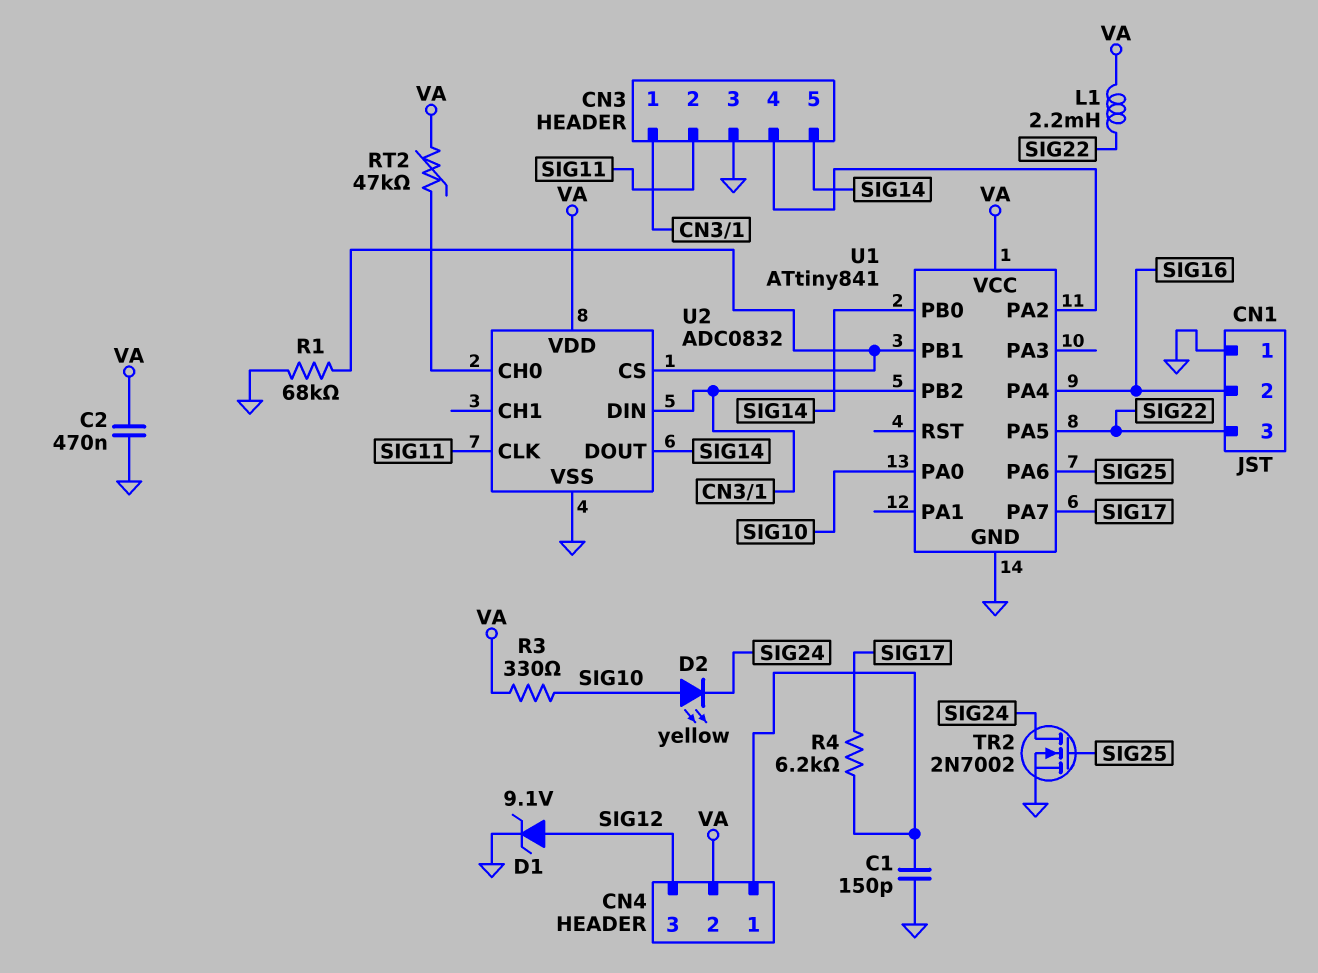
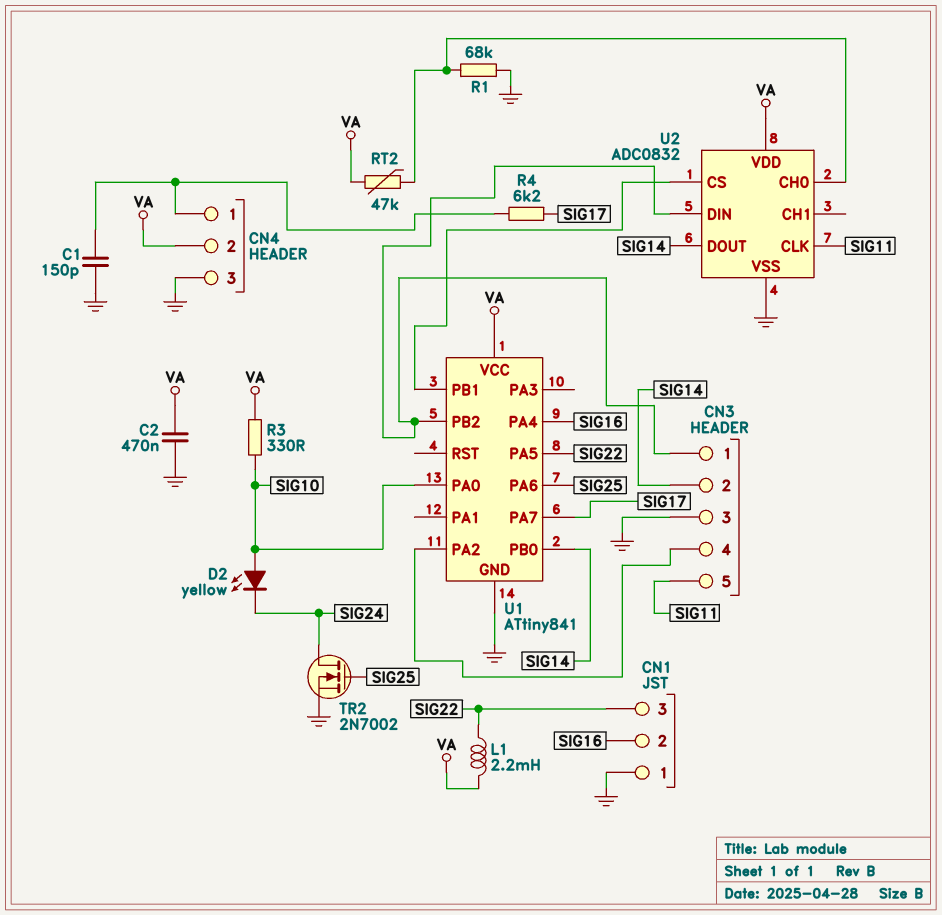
CN3 pin 2: SIG11 -> SIG14
CN3 pin 5: SIG14 -> SIG11
CN4 pin 3: SIG12 -> GND
D1: zener 9.1V (A SIG12, K GND) -> none
R1: 68k (GND, U1/PB1) -> 68k (GND, U2/CH0)

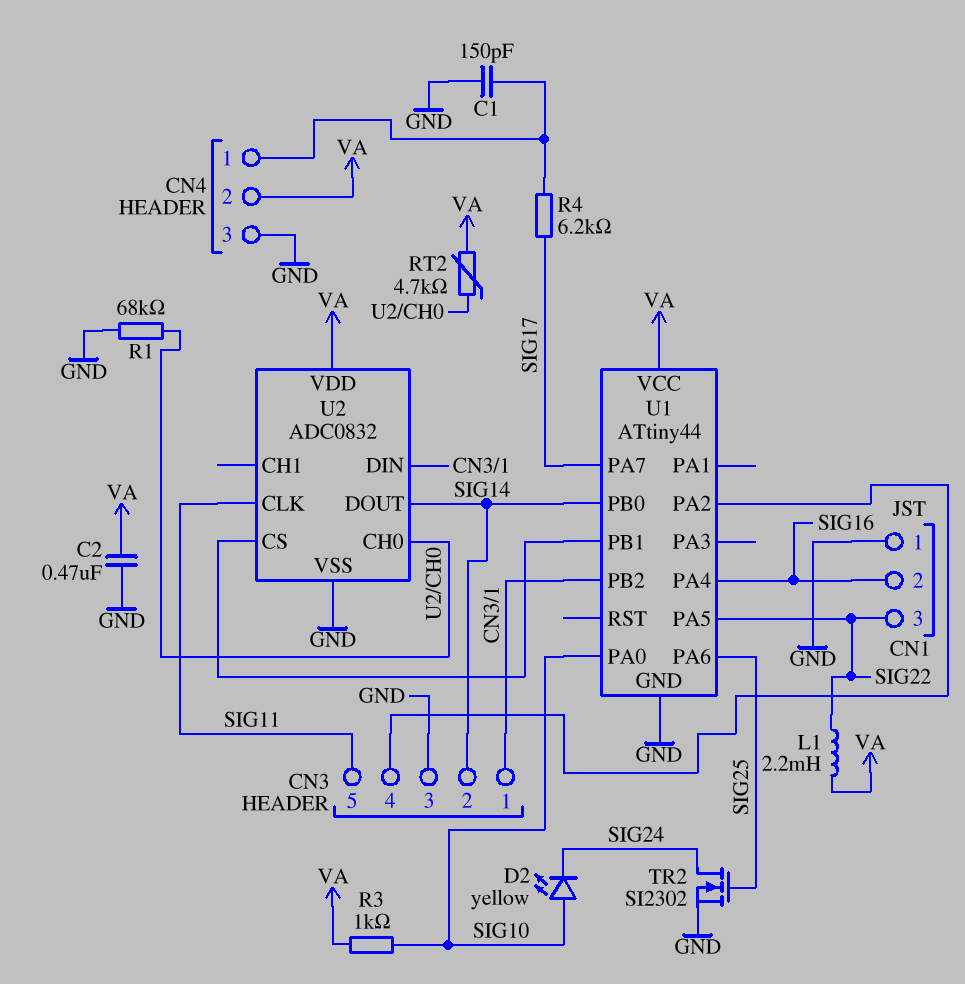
R3: 330 (SIG10, VA) -> 1k (SIG10, VA)
RT2: 47k (U2/CH0, VA) -> 4.7k (U2/CH0, VA)
TR2: NMOS 2N7002 (G SIG25, D SIG24, S GND) -> NMOS SI2302 (G SIG25, D SIG24, S GND)
U1: ATtiny841 -> ATtiny44

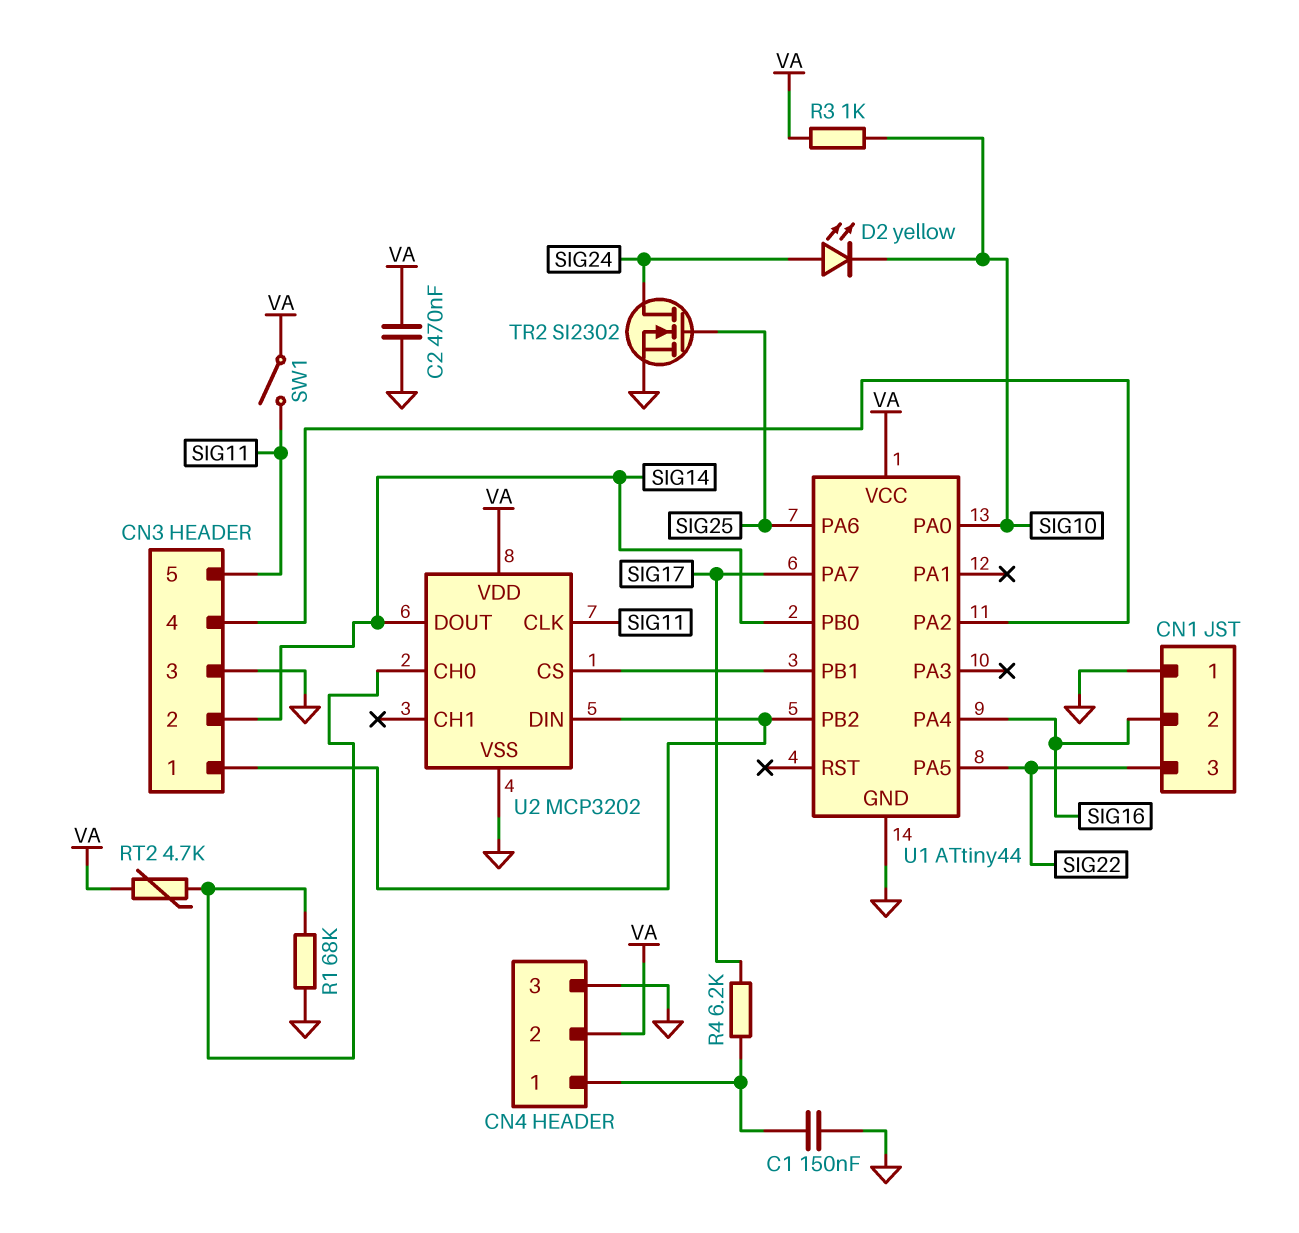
C1: 150pF (CN4/1, GND) -> 150nF (CN4/1, GND)
D2: LED yellow (A SIG10, K SIG24) -> LED yellow (A SIG24, K SIG10)
L1: 2.2mH (SIG22, VA) -> none
SW1: none -> switch (SIG11, VA)
U2: ADC0832 -> MCP3202

